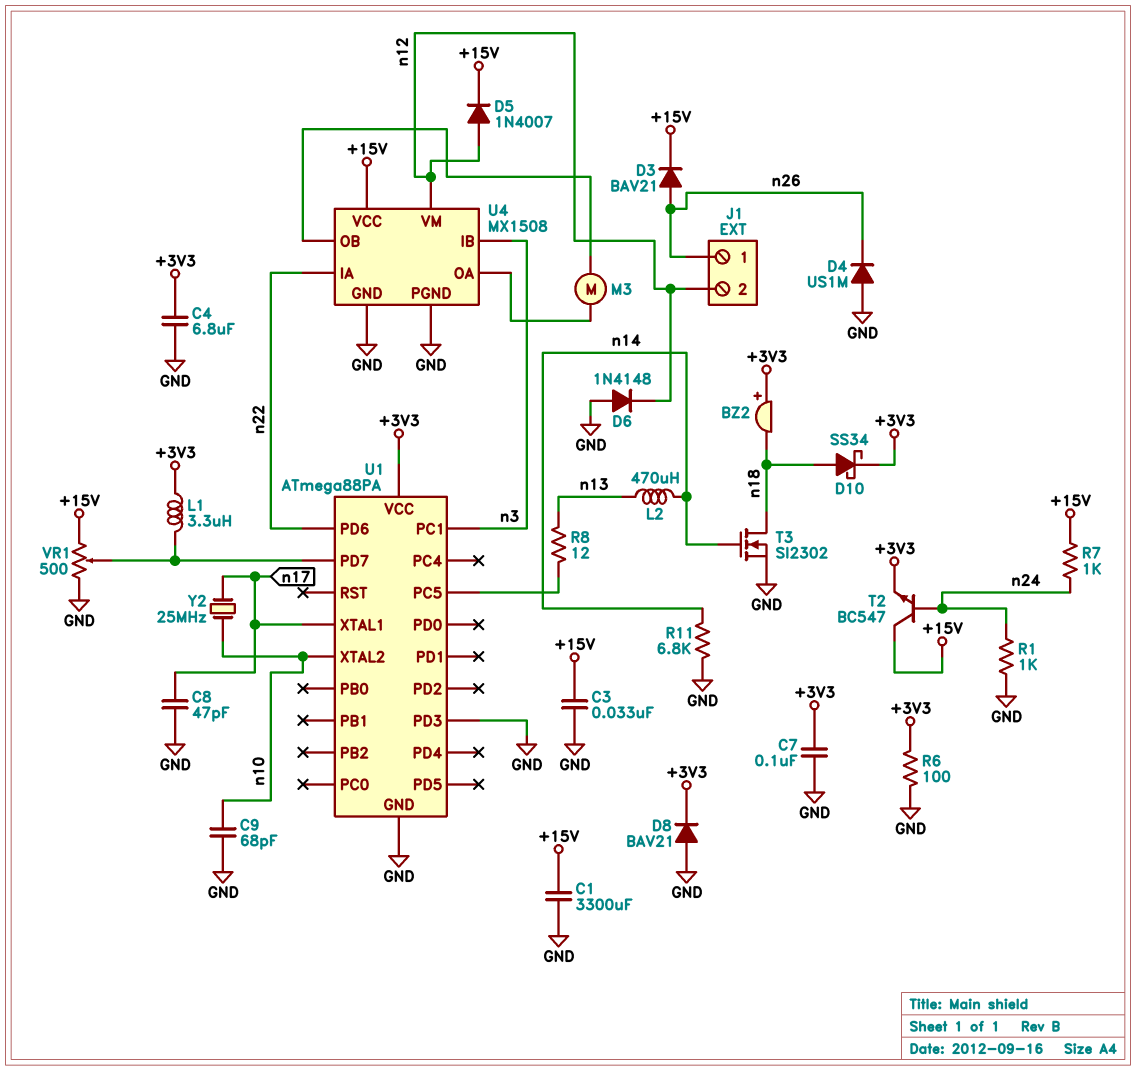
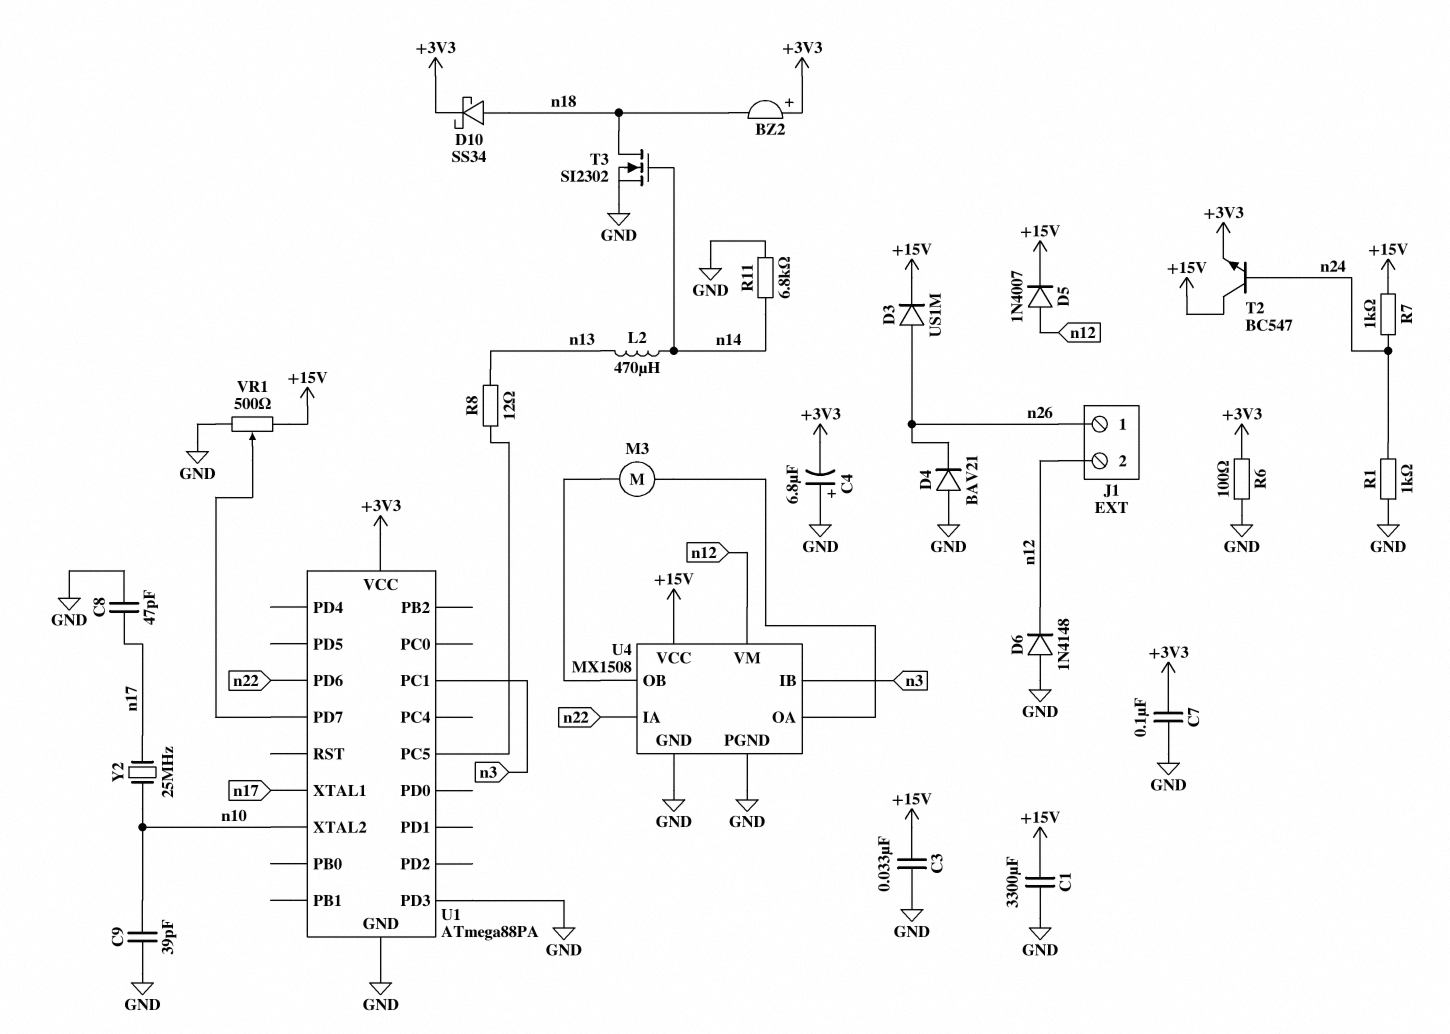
C4: 6.8uF (+3V3, GND) -> 6.8uF (plus GND, minus +3V3)
C9: 68pF (GND, n10) -> 39pF (GND, n10)
D3: diode BAV21 (A n26, K +15V) -> diode US1M (A n26, K +15V)
D4: diode US1M (A GND, K n26) -> diode BAV21 (A GND, K n26)
D8: diode BAV21 (A GND, K +3V3) -> none
L1: 3.3uH (+3V3, U1/PD7) -> none

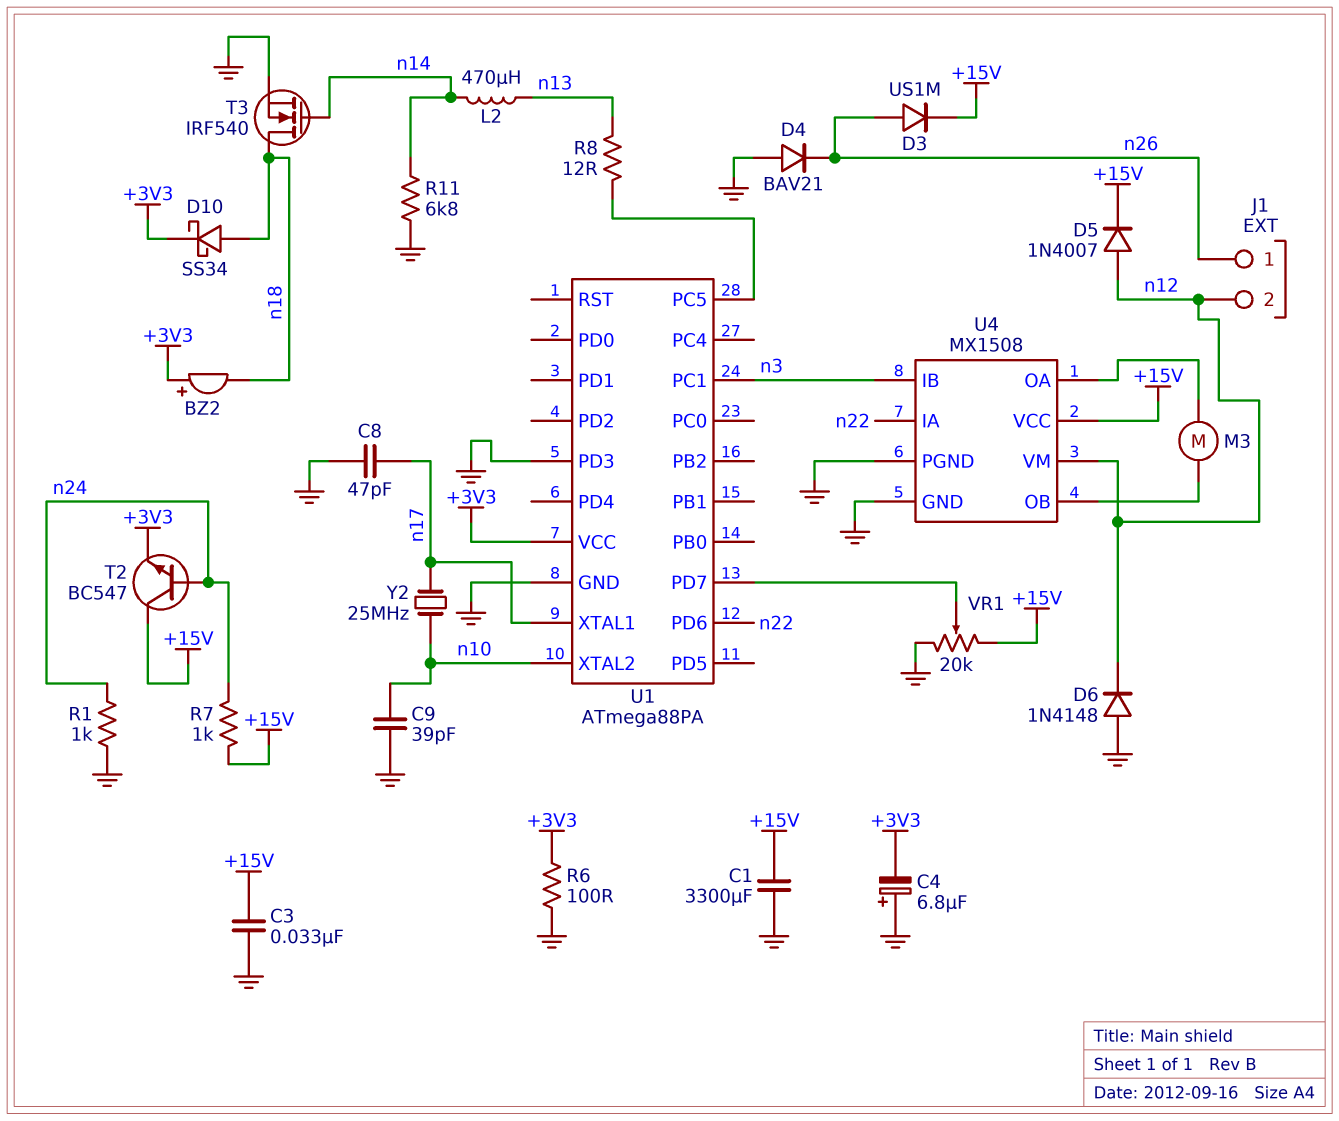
C7: 100nF (+3V3, GND) -> none
T3: NMOS SI2302 (G n14, D n18, S GND) -> NMOS IRF540 (G n14, D n18, S GND)
VR1: 500 (+15V, GND, wiper U1/PD7) -> 20k (+15V, GND, wiper U1/PD7)

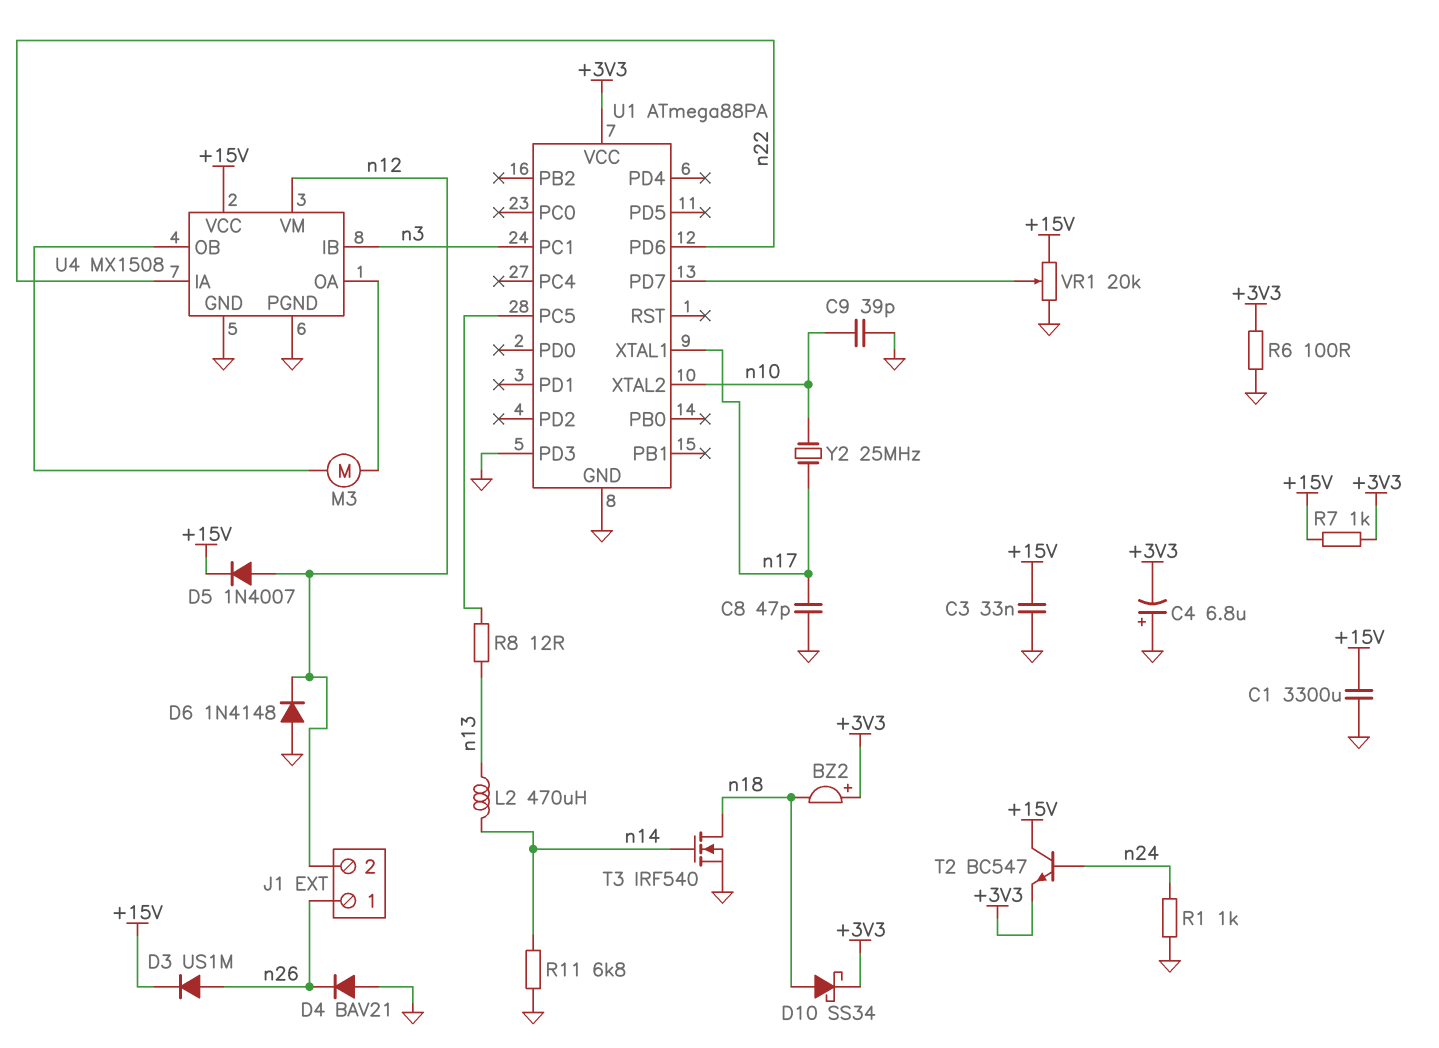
R7: 1k (+15V, n24) -> 1k (+3V3, +15V)

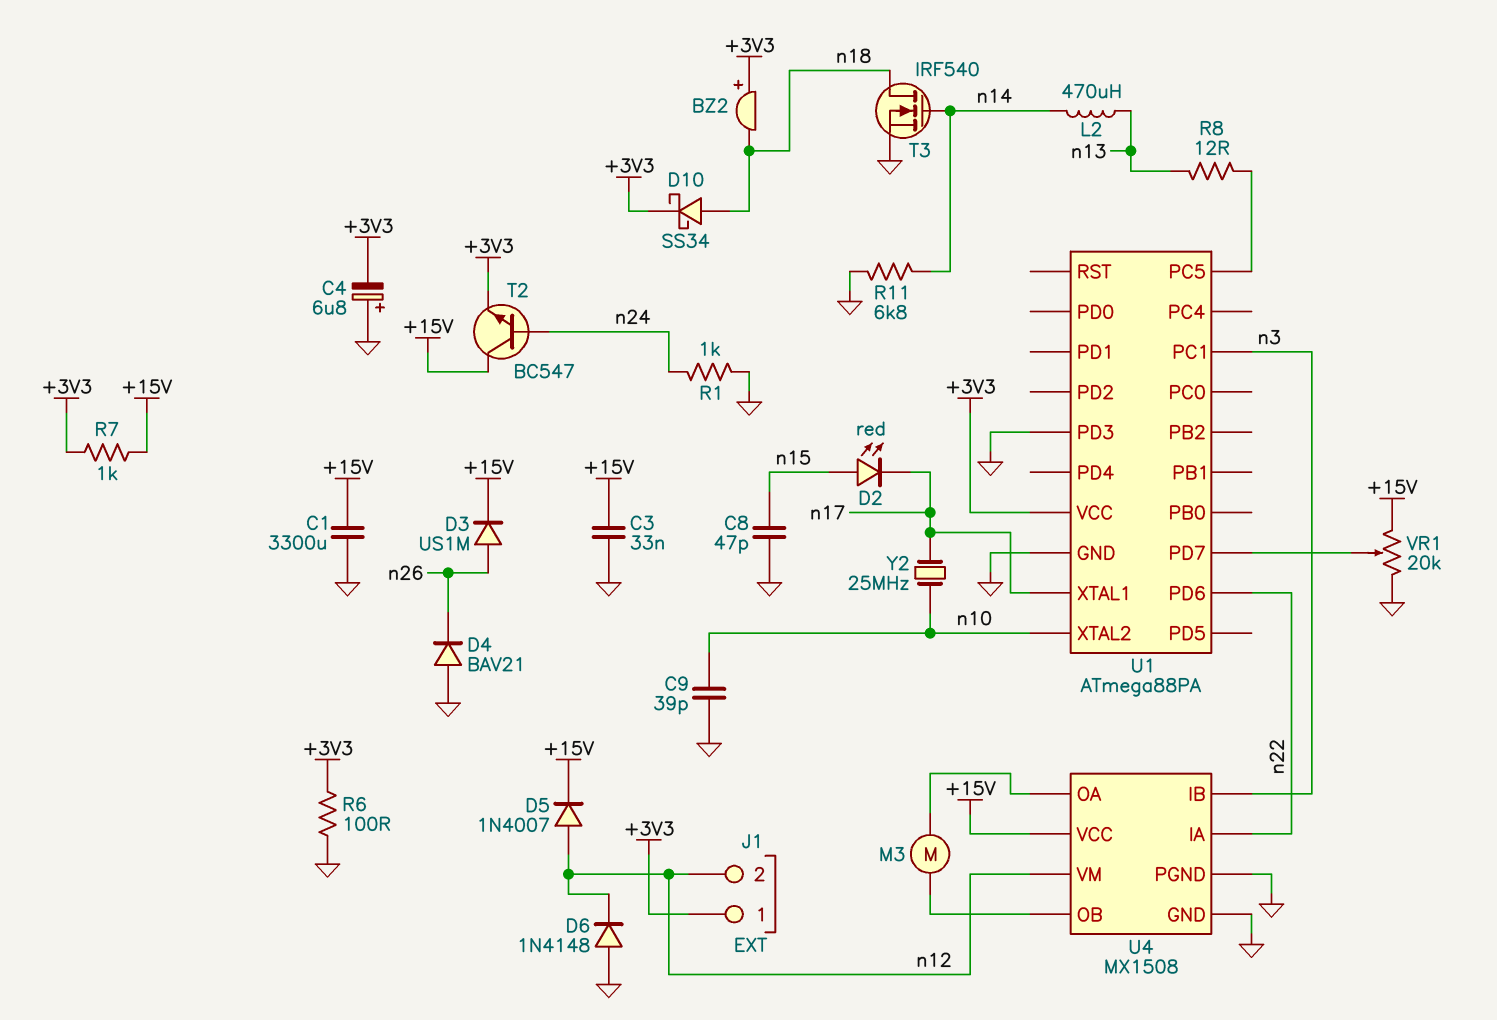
C8: 47pF (GND, n17) -> 47pF (GND, n15)
D2: none -> LED red (A n15, K n17)
J1 pin 1: n26 -> +3V3

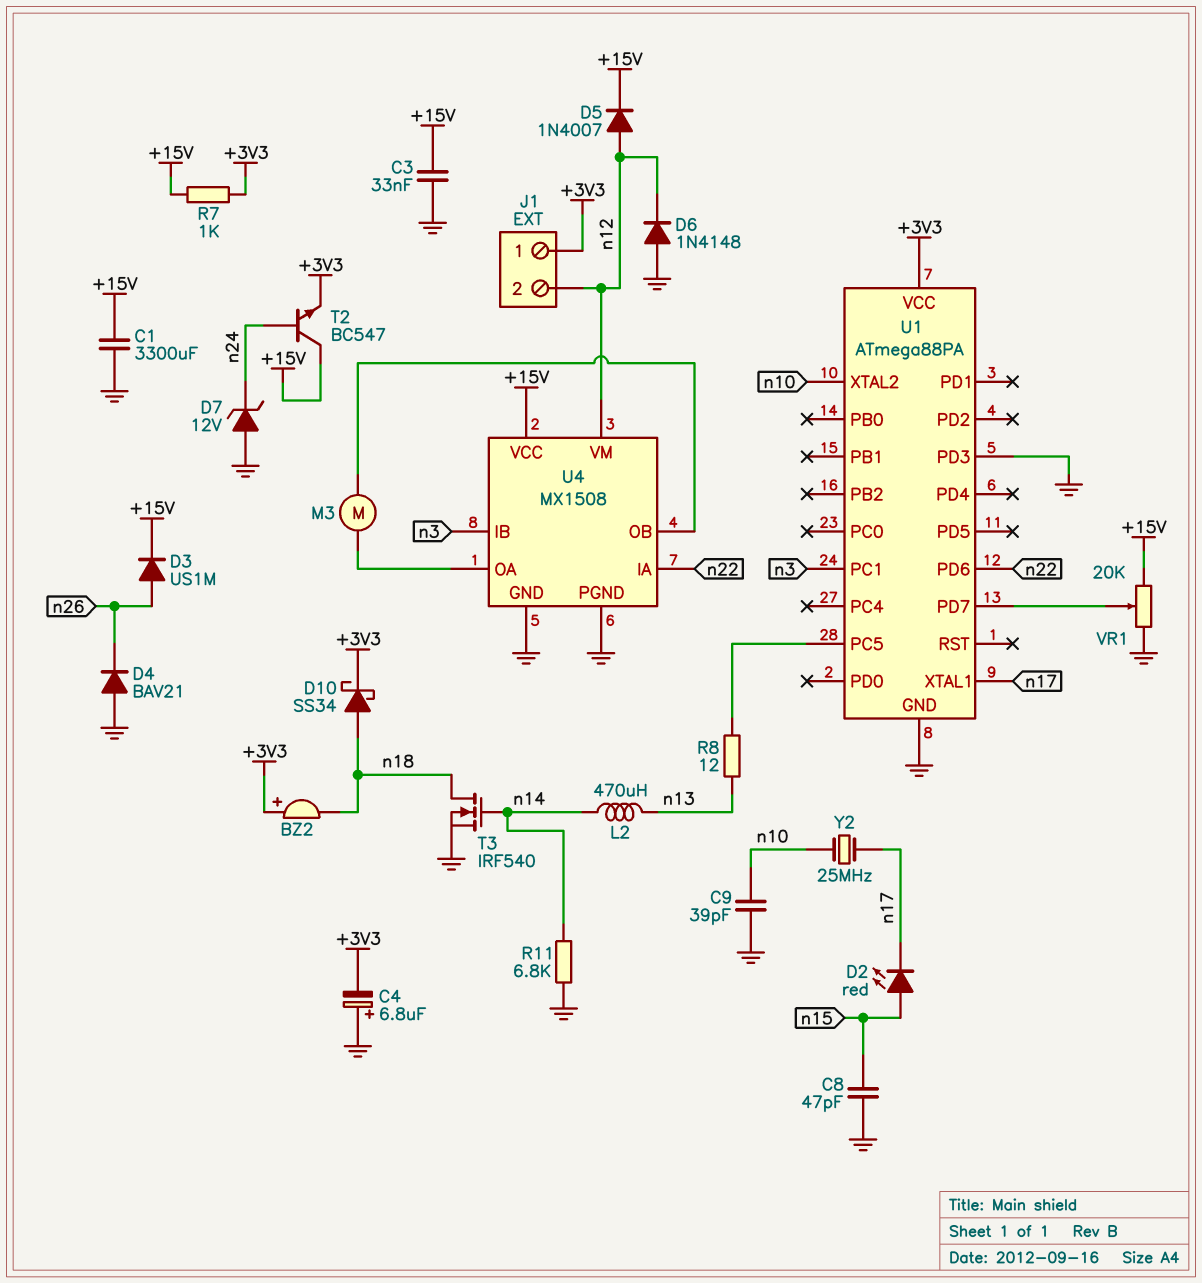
D7: none -> zener 12V (A GND, K n24)
R1: 1k (GND, n24) -> none
R6: 100 (+3V3, GND) -> none

